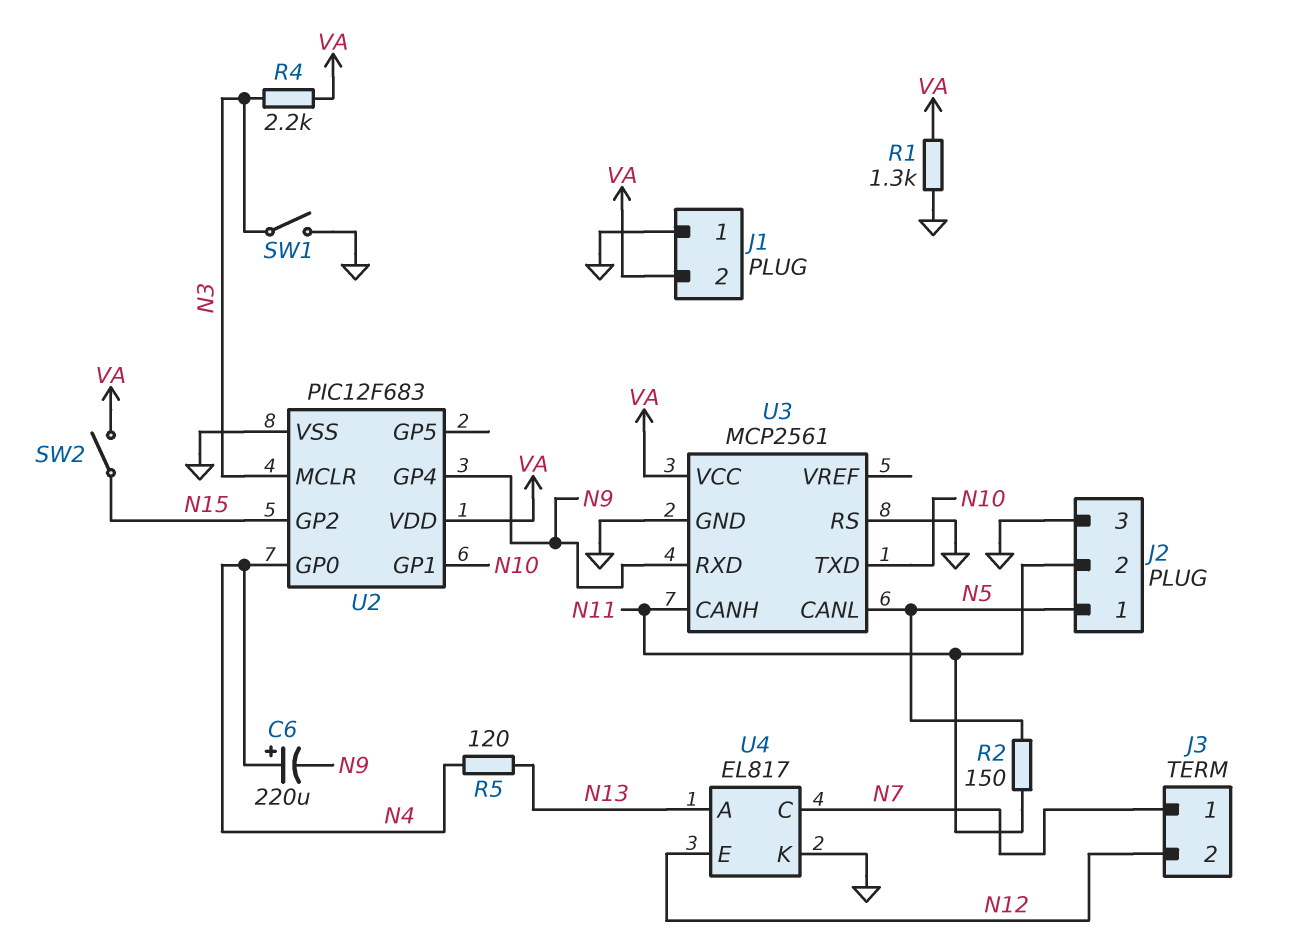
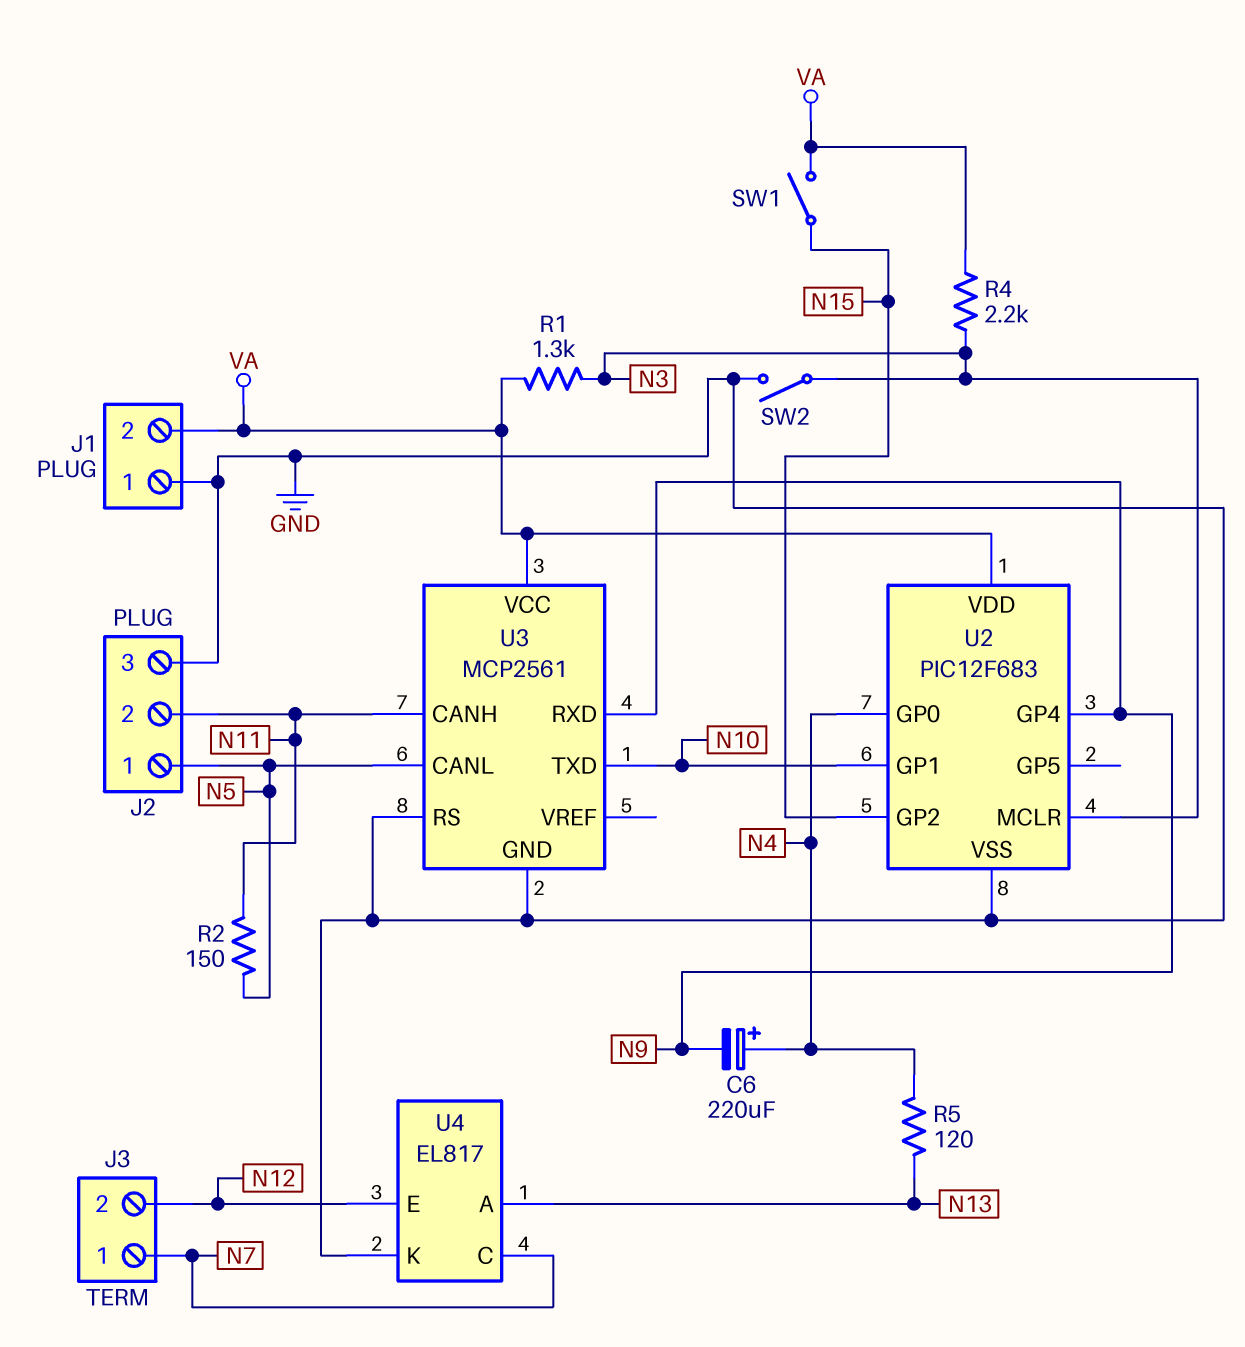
R1: 1.3k (GND, VA) -> 1.3k (N3, VA)
SW1: switch (GND, N3) -> switch (N15, VA)
SW2: switch (N15, VA) -> switch (GND, N3)

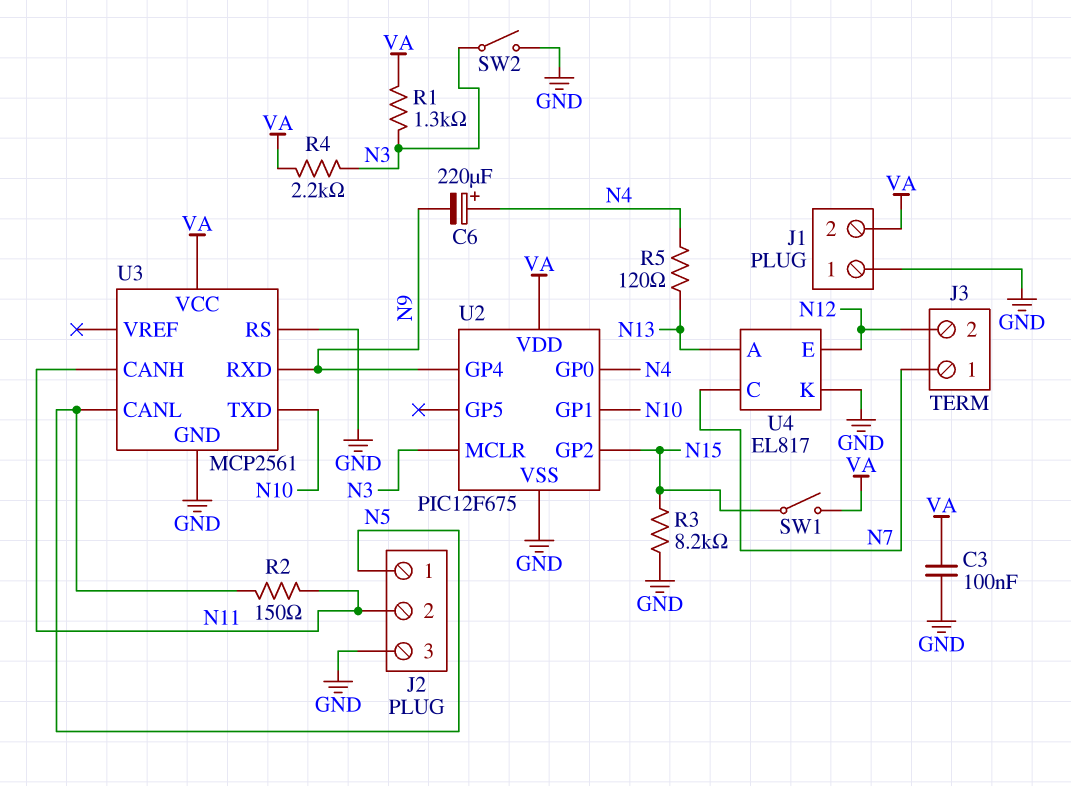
C3: none -> 100nF (GND, VA)
R3: none -> 8.2k (GND, N15)
U2: PIC12F683 -> PIC12F675

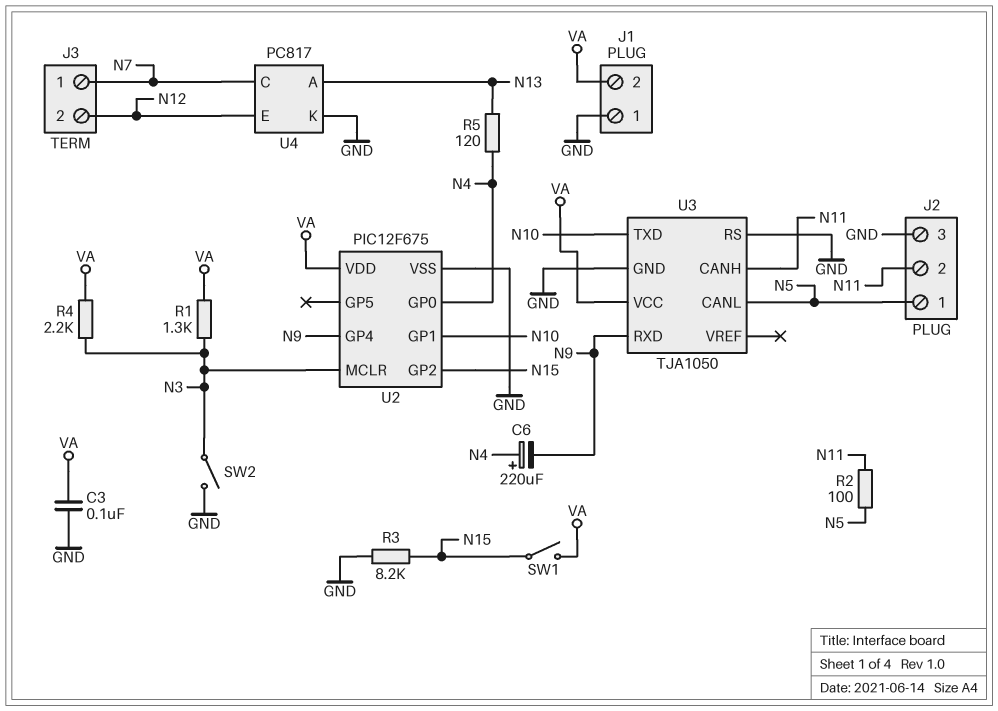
R2: 150 (N5, N11) -> 100 (N5, N11)
U3: MCP2561 -> TJA1050
U4: EL817 -> PC817

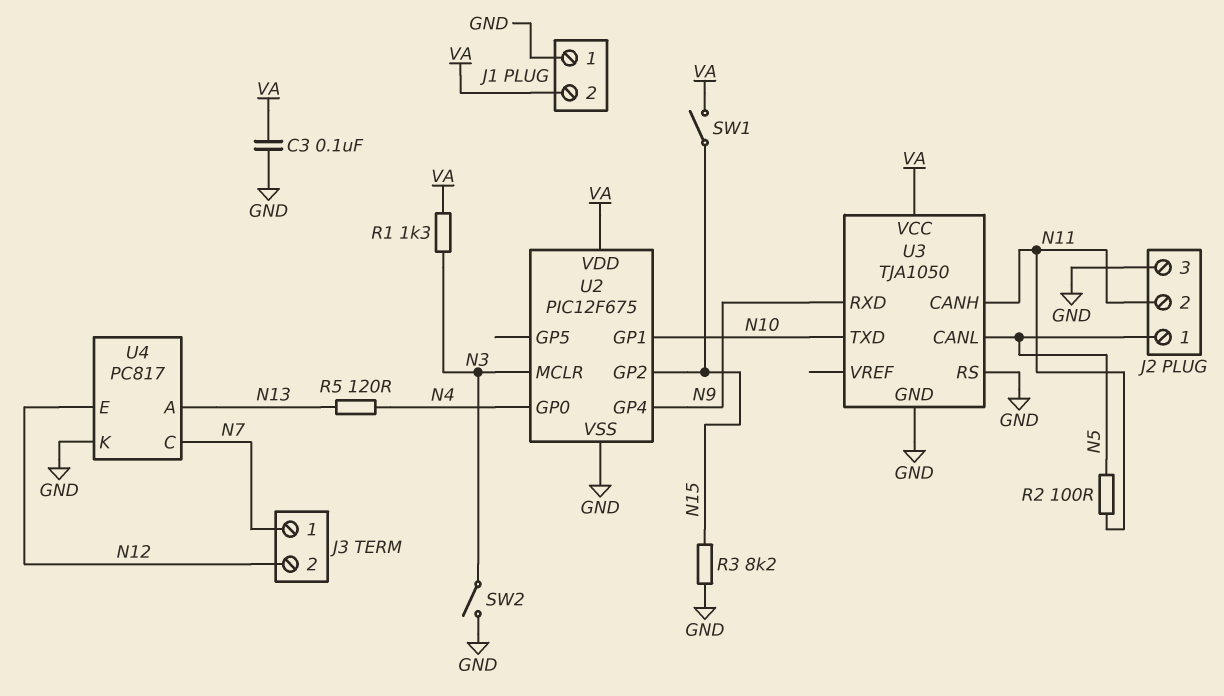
C6: 220uF (plus N4, minus N9) -> none
R4: 2.2k (N3, VA) -> none

